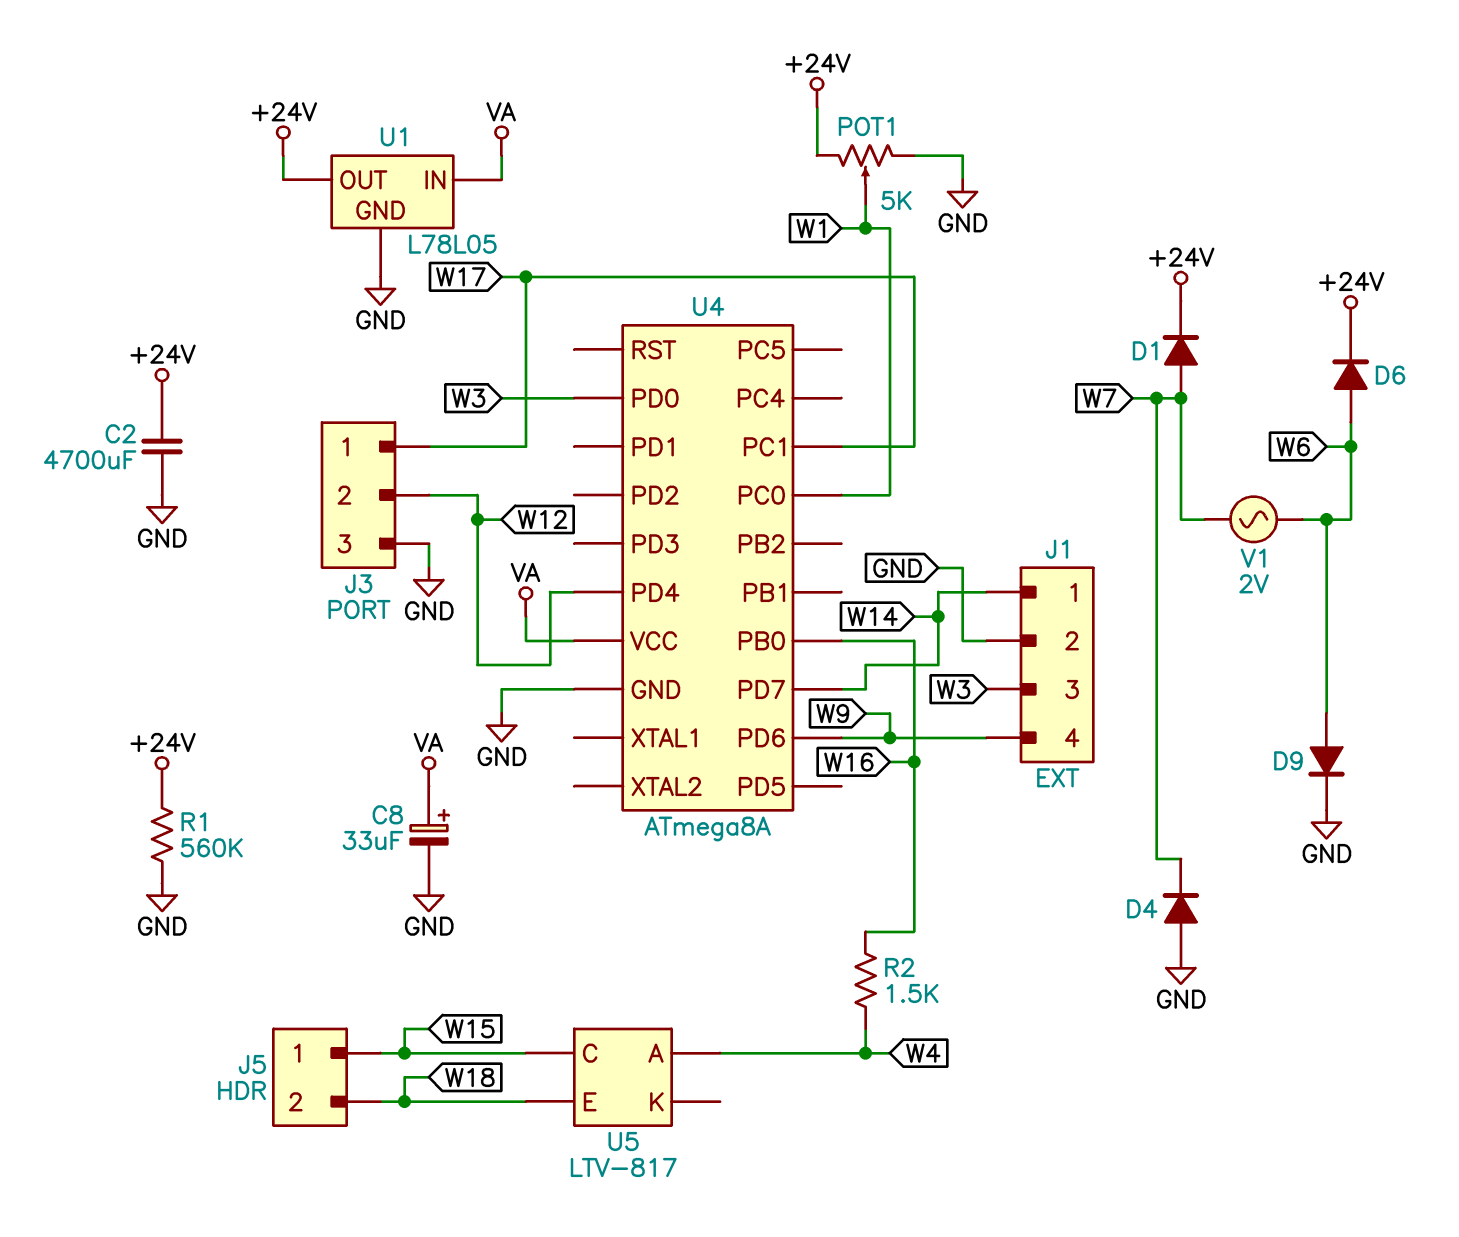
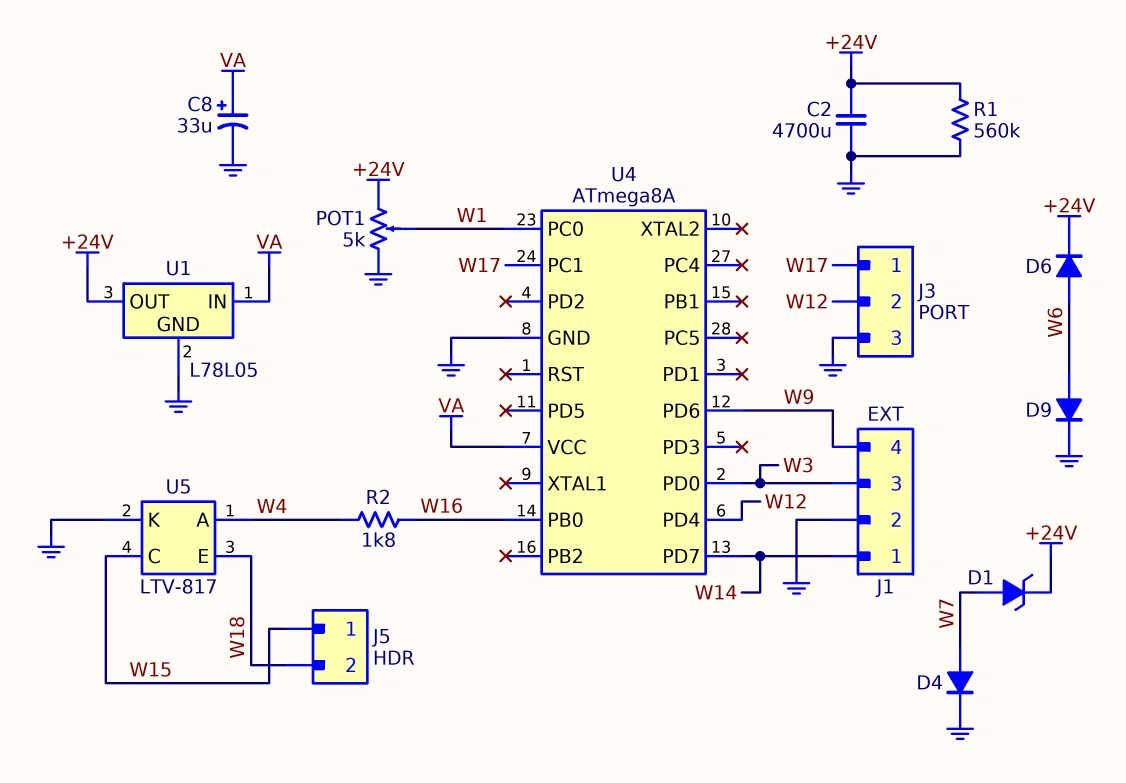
D1: diode (A W7, K +24V) -> zener (A W7, K +24V)
D4: diode (A GND, K W7) -> diode (A W7, K GND)
R2: 1.5k (W4, W16) -> 1.8k (W4, W16)
U5 pin K: none -> GND
V1: AC 2V (W6, W7) -> none

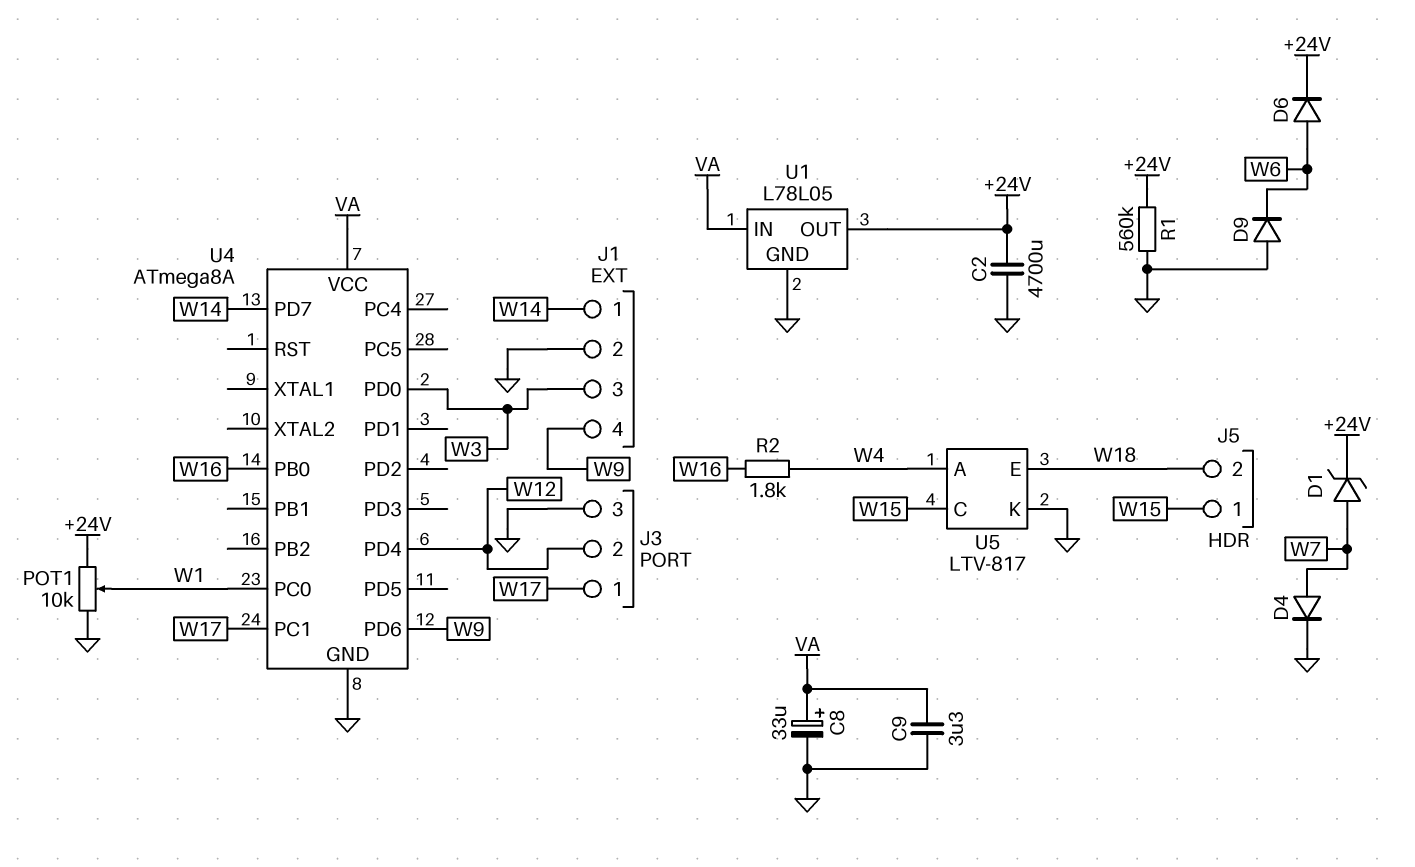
C9: none -> 3.3uF (GND, VA)
D9: diode (A W6, K GND) -> diode (A GND, K W6)
POT1: 5k (+24V, GND, wiper W1) -> 10k (+24V, GND, wiper W1)

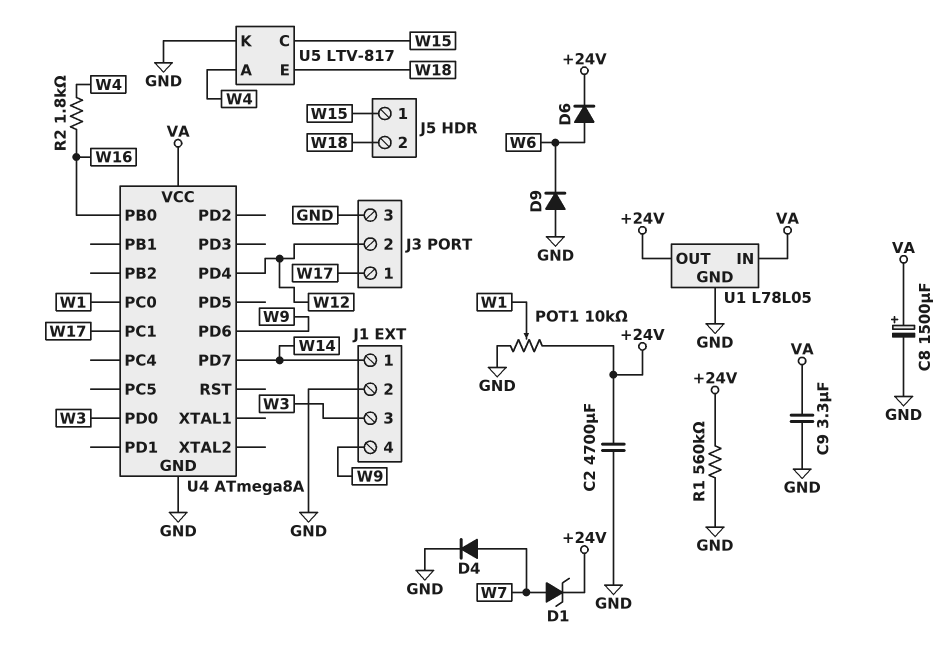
C8: 33uF (plus VA, minus GND) -> 1500uF (plus VA, minus GND)

